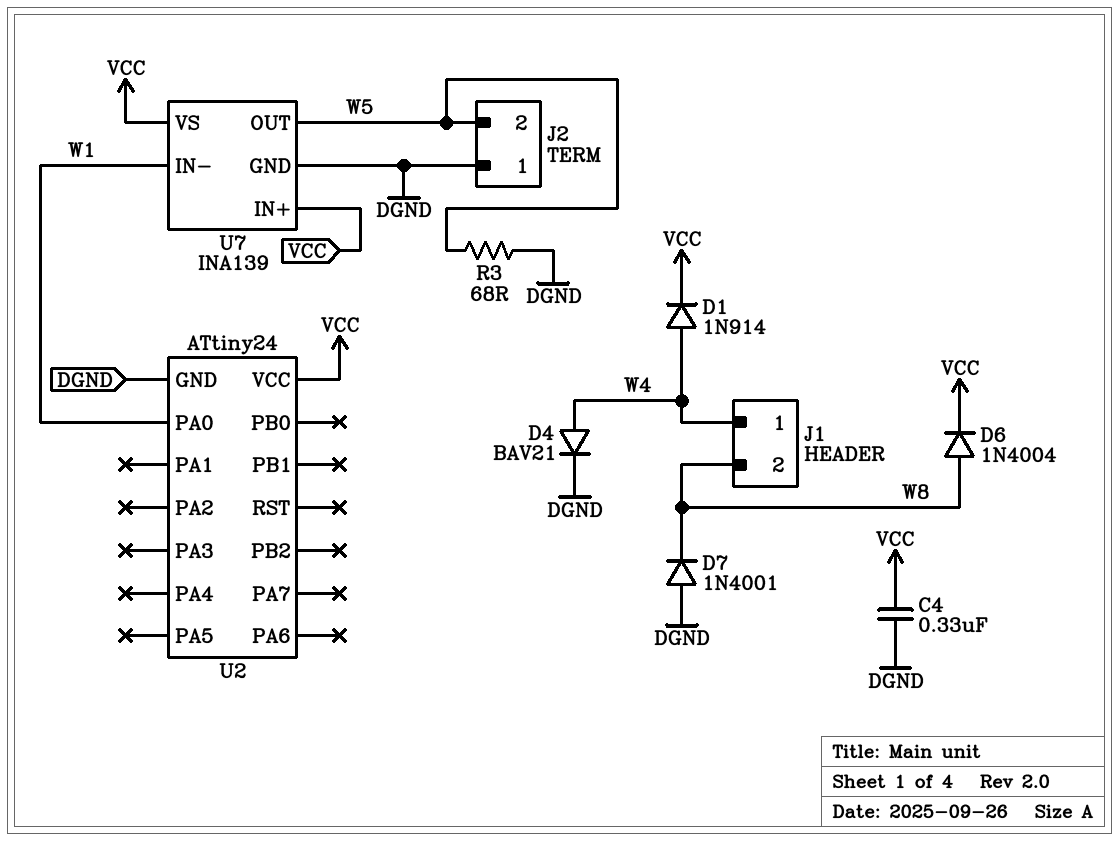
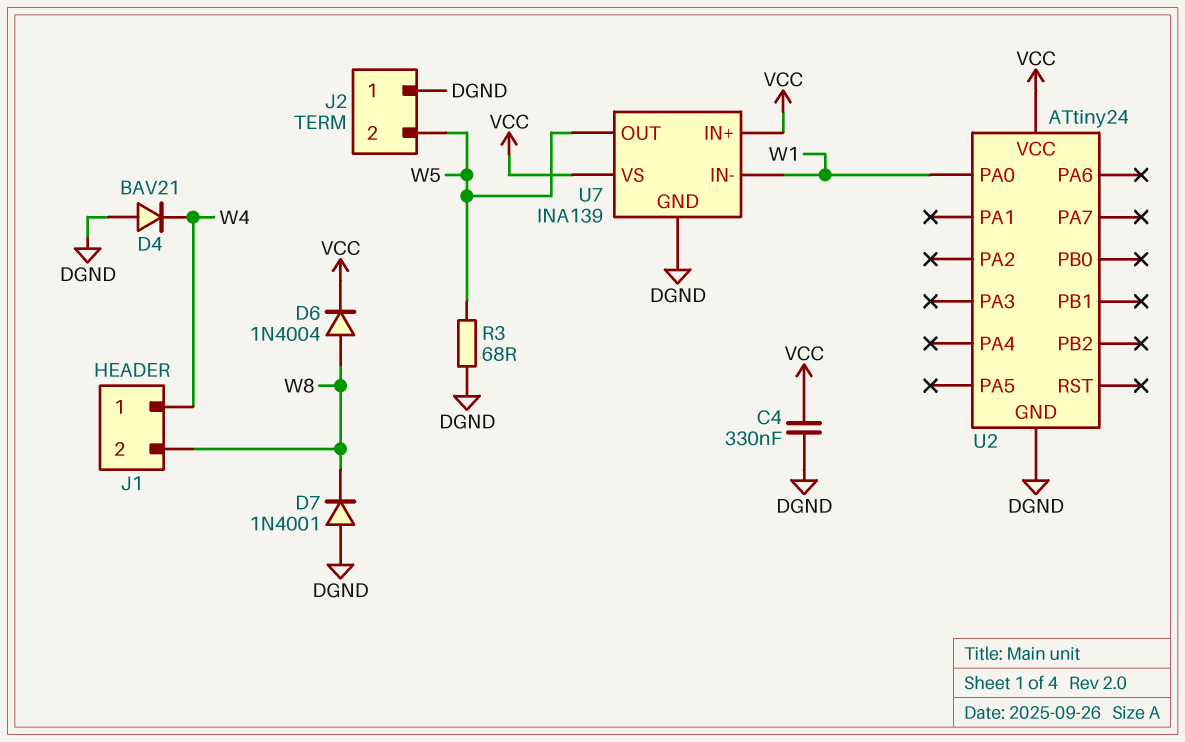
D1: diode 1N914 (A W4, K VCC) -> none
D4: diode BAV21 (A W4, K DGND) -> diode BAV21 (A DGND, K W4)

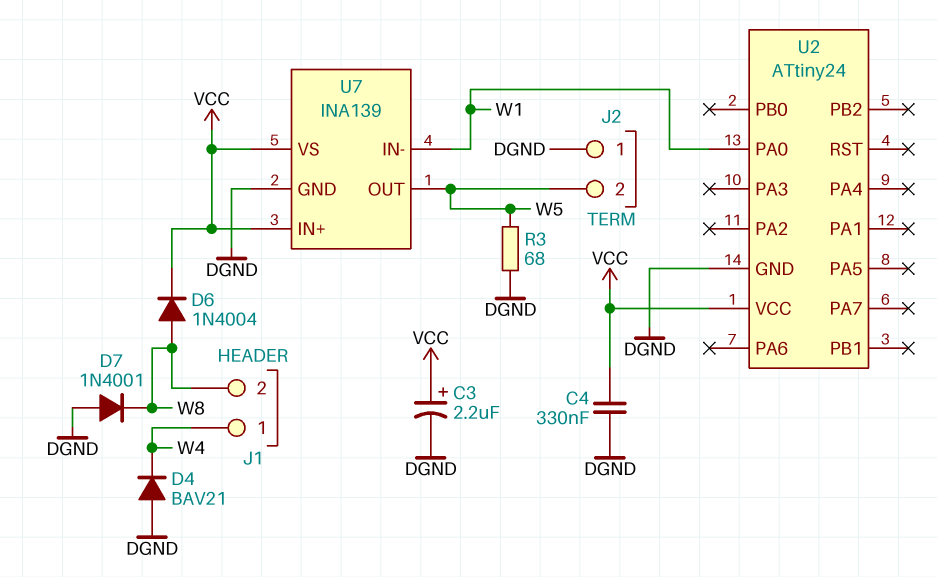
C3: none -> 2.2uF (plus VCC, minus DGND)

